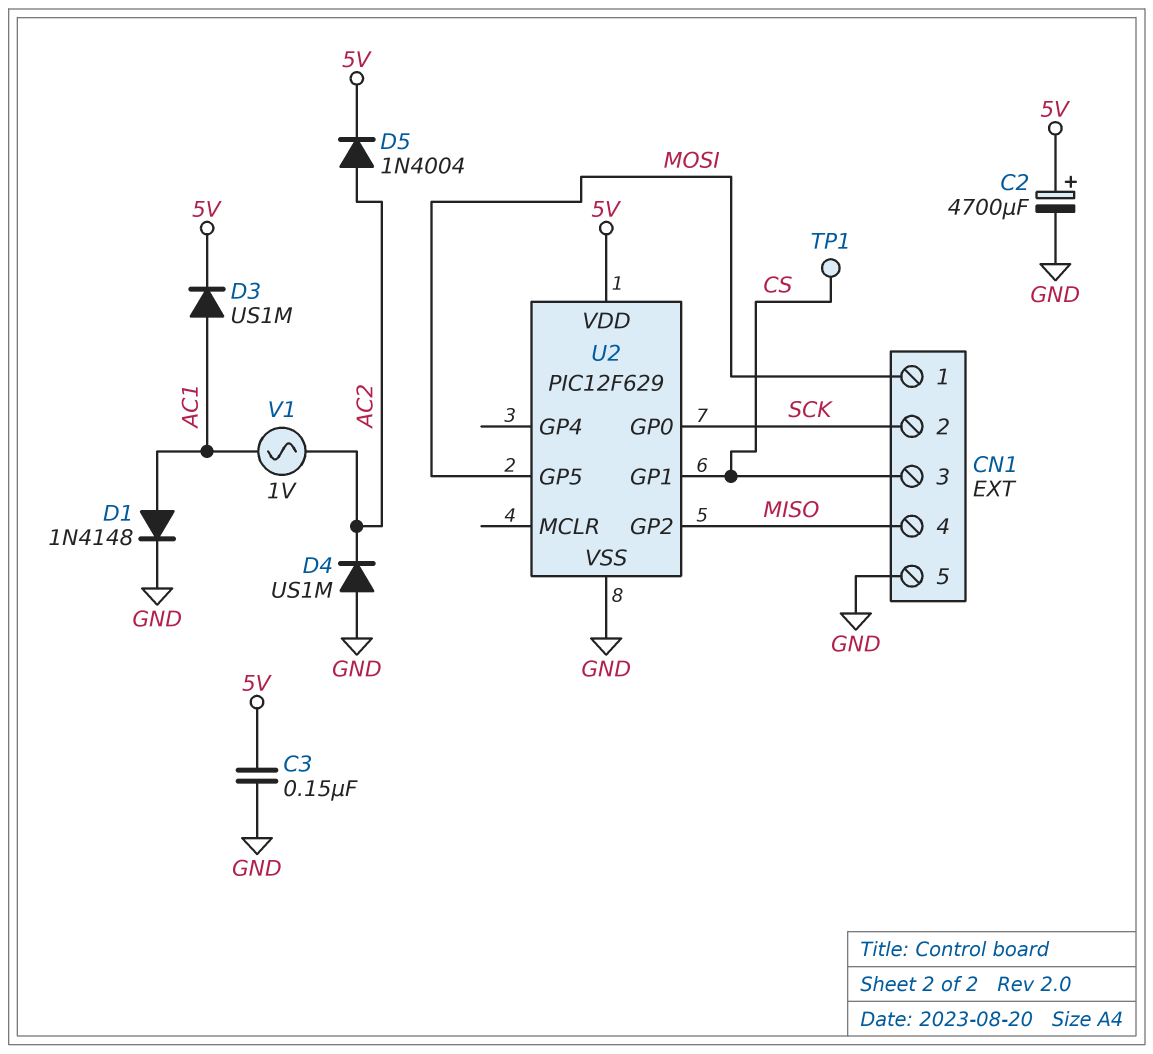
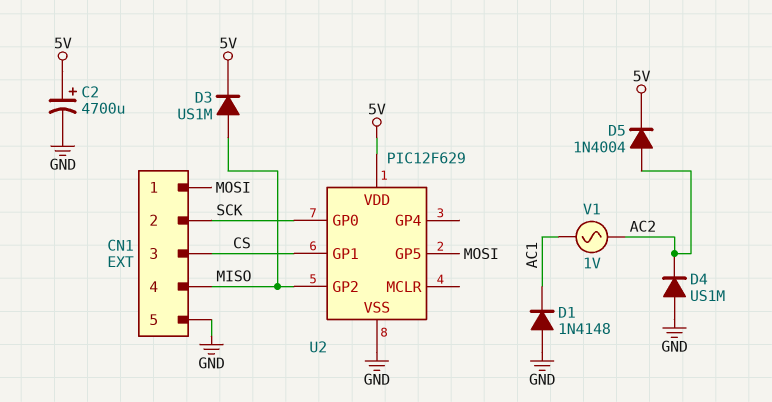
C3: 150nF (5V, GND) -> none
D1: diode 1N4148 (A AC1, K GND) -> diode 1N4148 (A GND, K AC1)
D3: diode US1M (A AC1, K 5V) -> diode US1M (A MISO, K 5V)
TP1: test point (CS) -> none

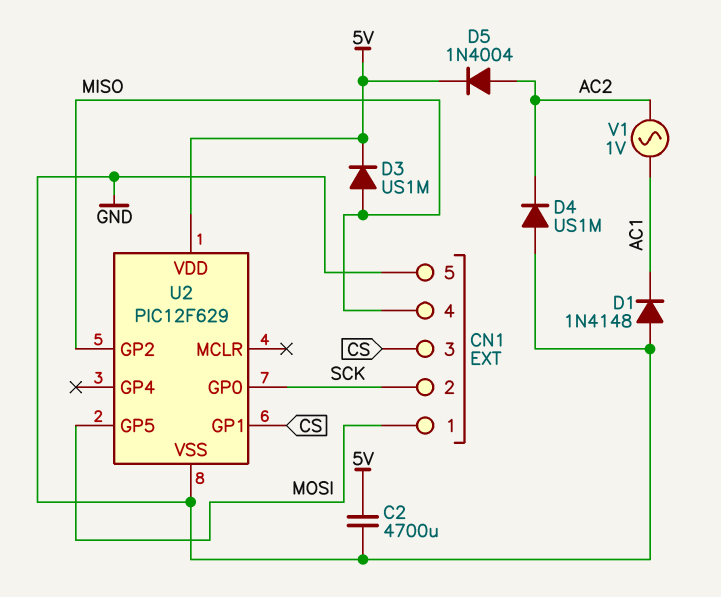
C2: 4700uF (plus 5V, minus GND) -> 4700uF (5V, GND)

